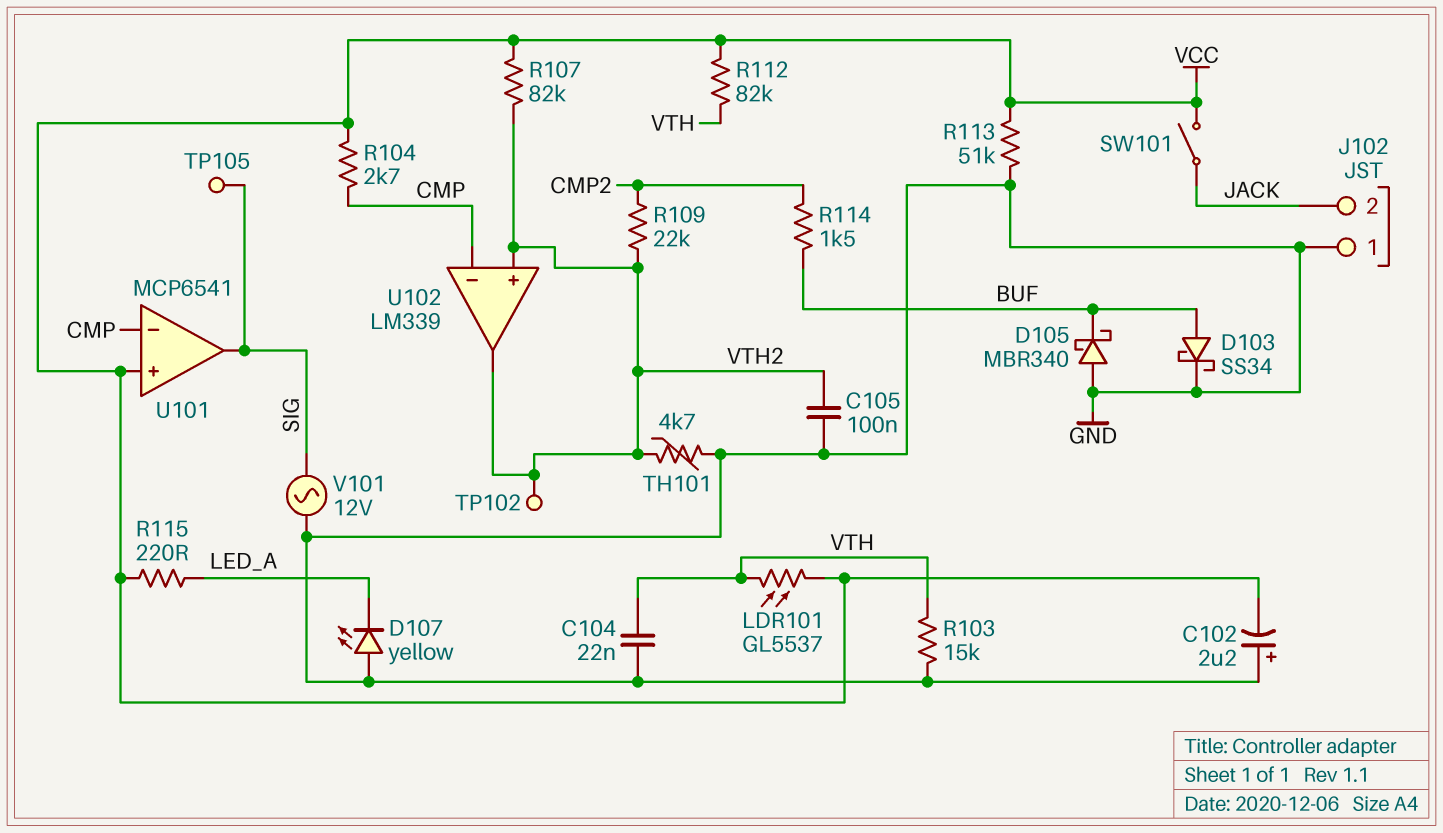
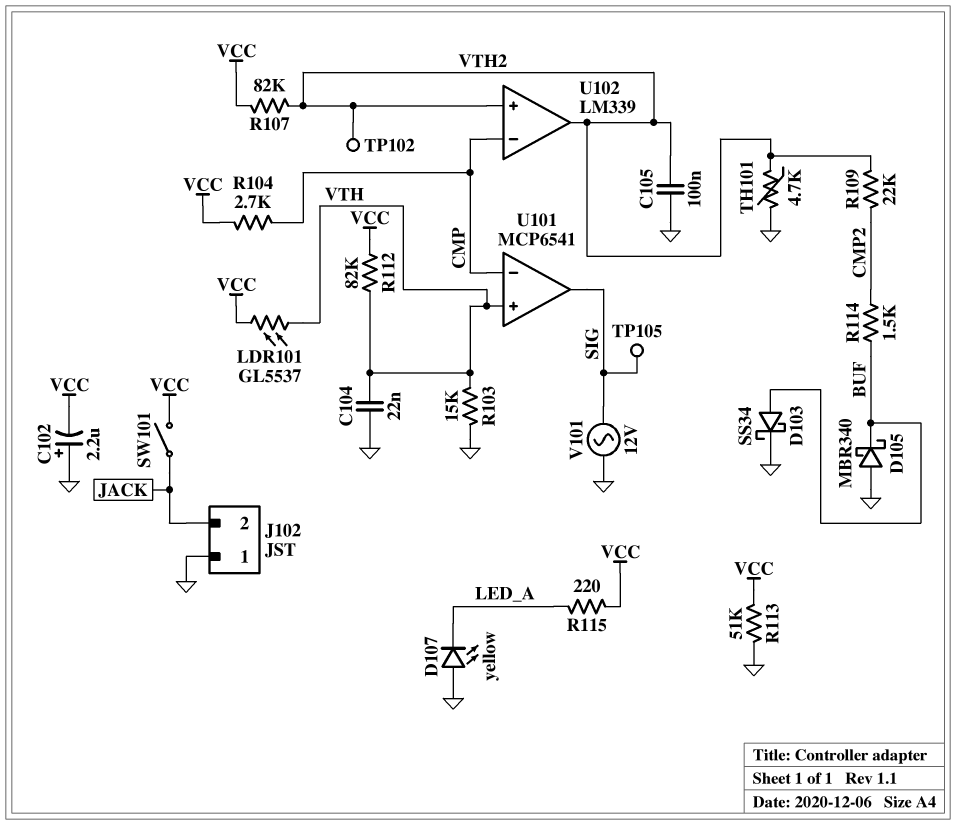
U101 pin in+: VCC -> VTH

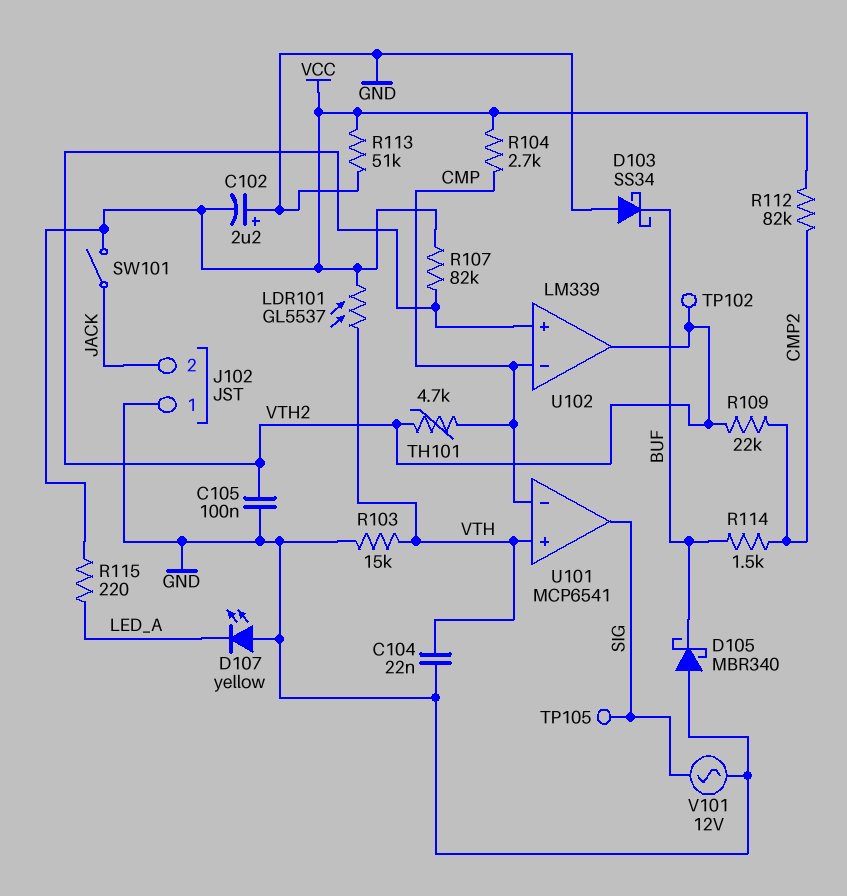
D103: schottky SS34 (A BUF, K GND) -> schottky SS34 (A GND, K BUF)
R112: 82k (VCC, VTH) -> 82k (CMP2, VCC)
TH101: 4.7k (GND, VTH2) -> 4.7k (CMP, VTH2)

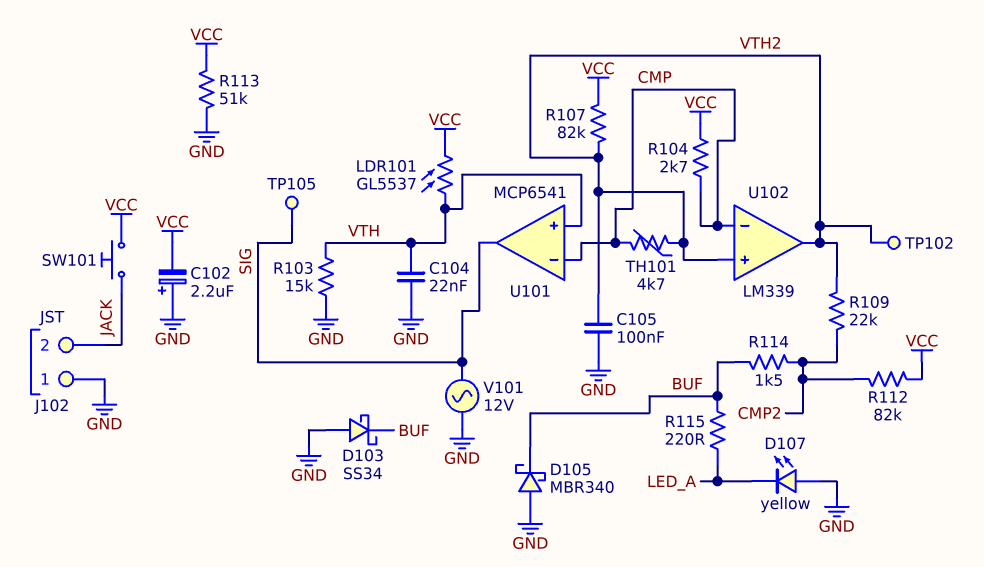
R115: 220 (LED_A, VCC) -> 220 (BUF, LED_A)
SW101: switch (JACK, VCC) -> button (JACK, VCC)

